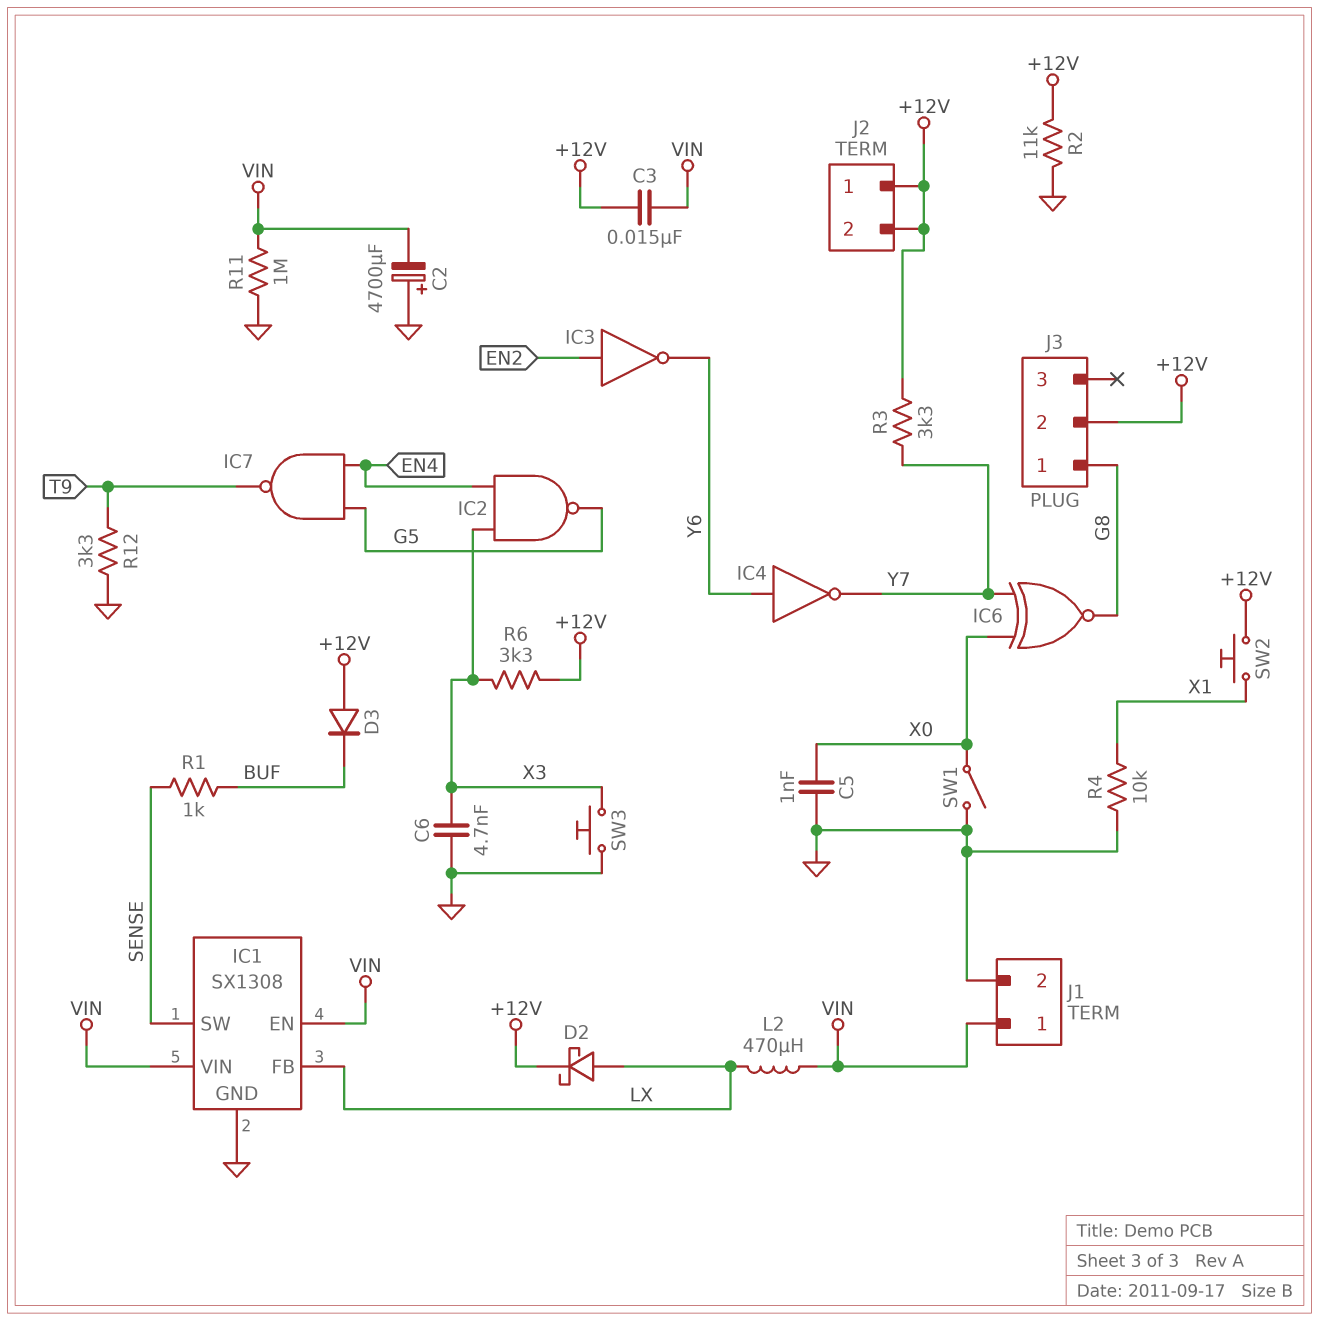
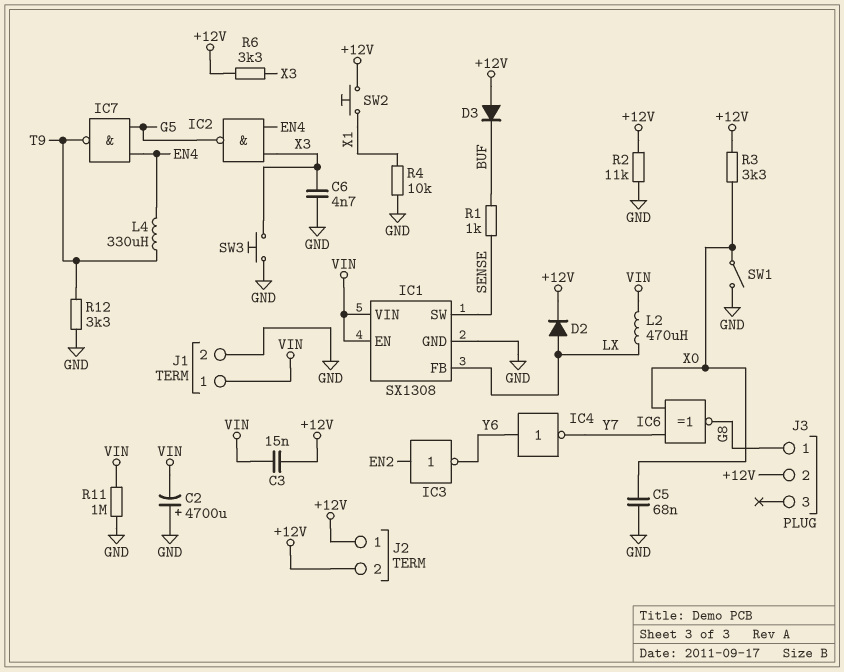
C5: 1nF (GND, X0) -> 68nF (GND, X0)
D2: schottky (A LX, K +12V) -> diode (A LX, K +12V)
L4: none -> 330uH (EN4, T9)
R3: 3.3k (+12V, Y7) -> 3.3k (+12V, X0)

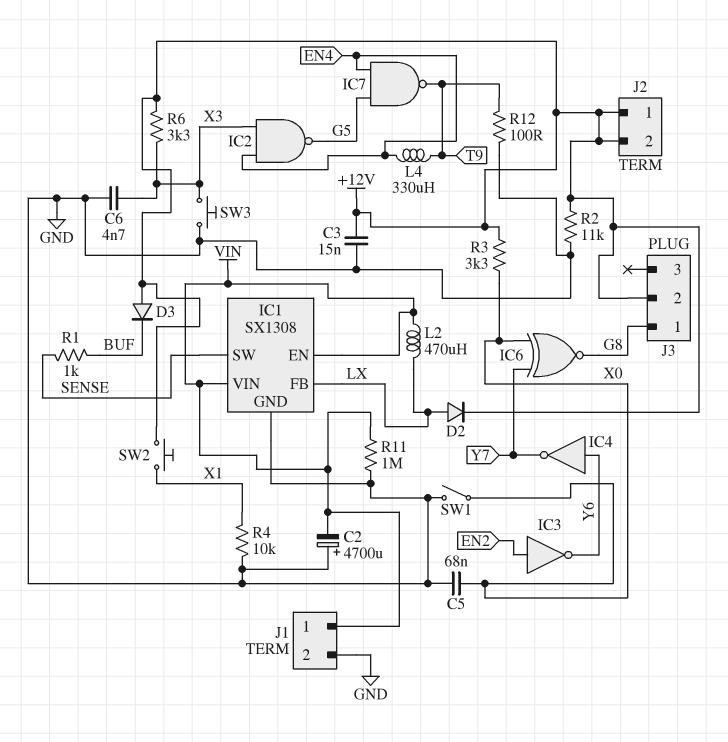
C3: 15nF (+12V, VIN) -> 15nF (+12V, GND)
R12: 3.3k (GND, T9) -> 100 (GND, T9)

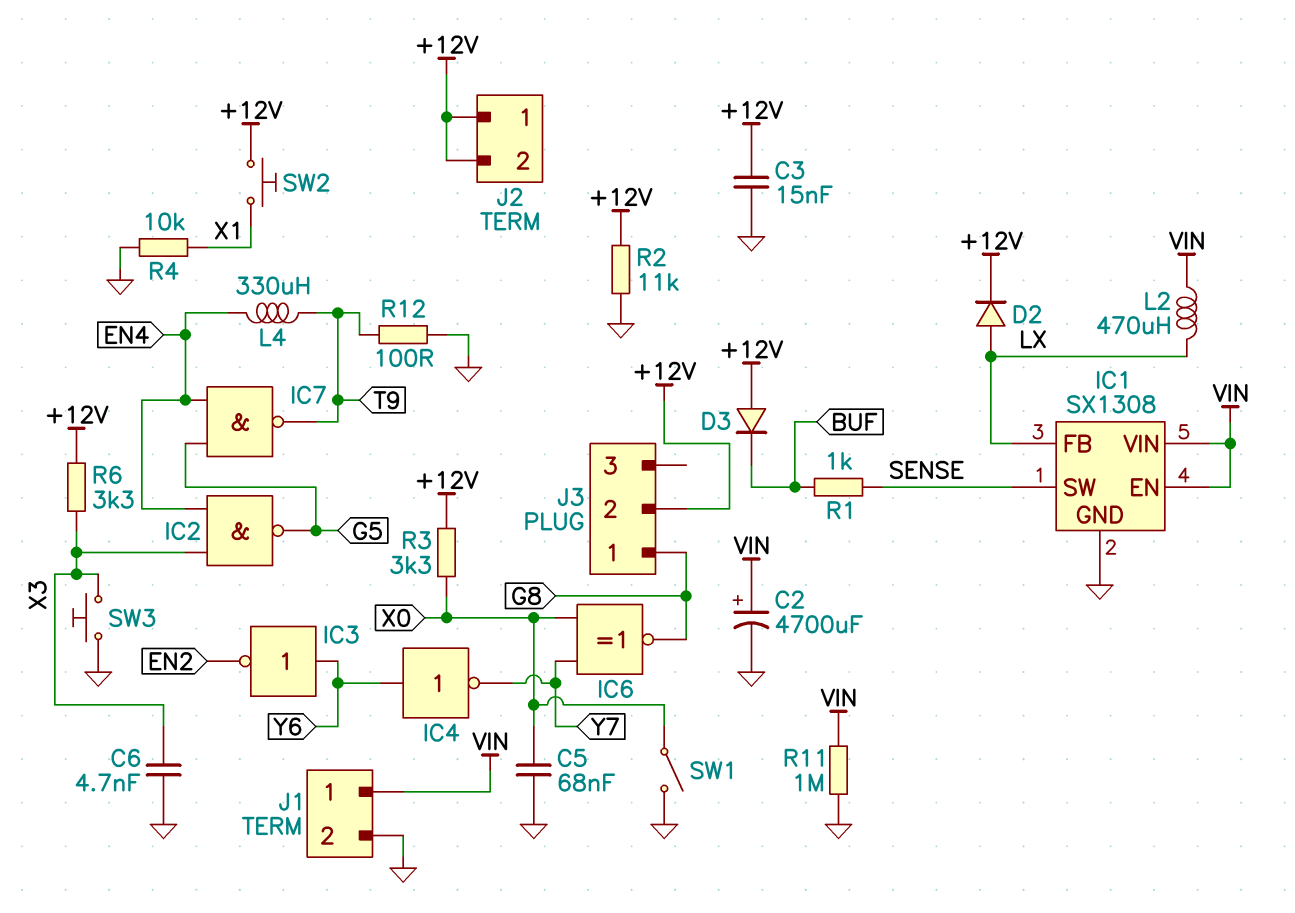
C2: 4700uF (plus GND, minus VIN) -> 4700uF (plus VIN, minus GND)
IC3: NOT (in EN2, out Y6) -> NOT (in Y6, out EN2)

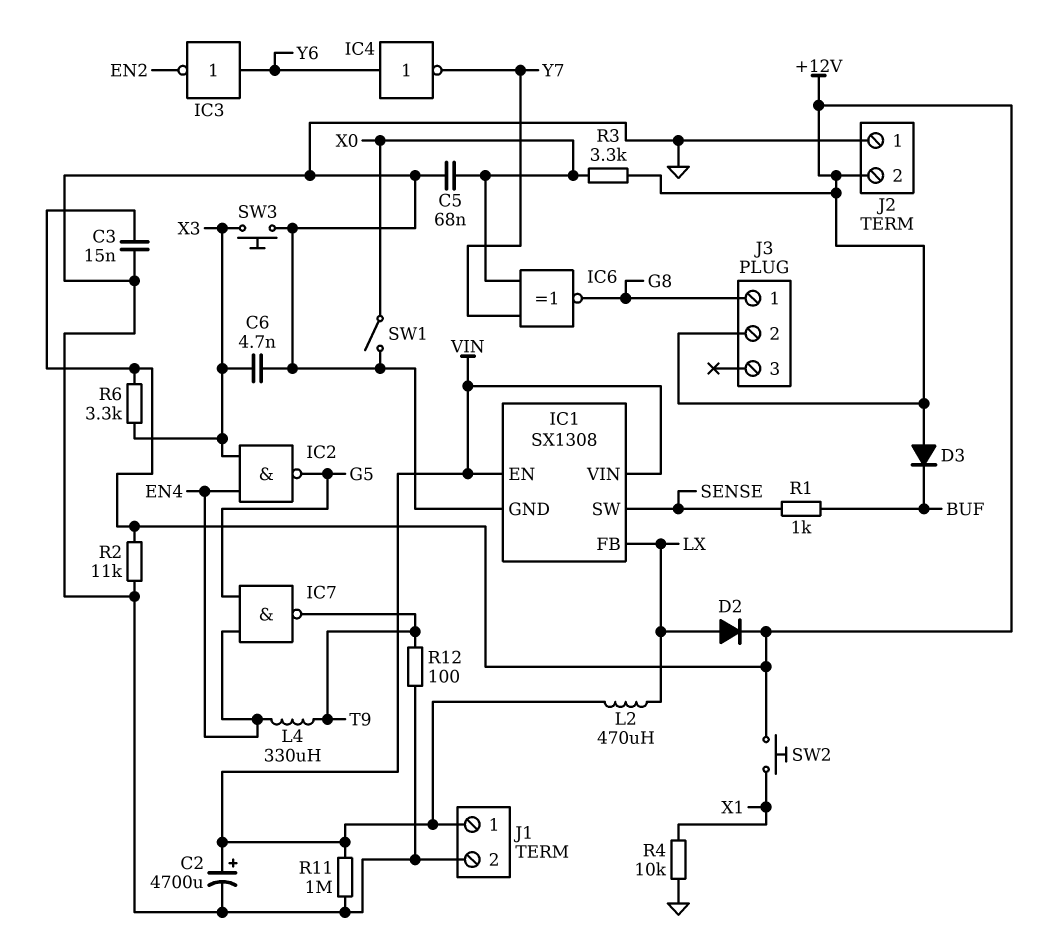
J2 pin 1: +12V -> GND

